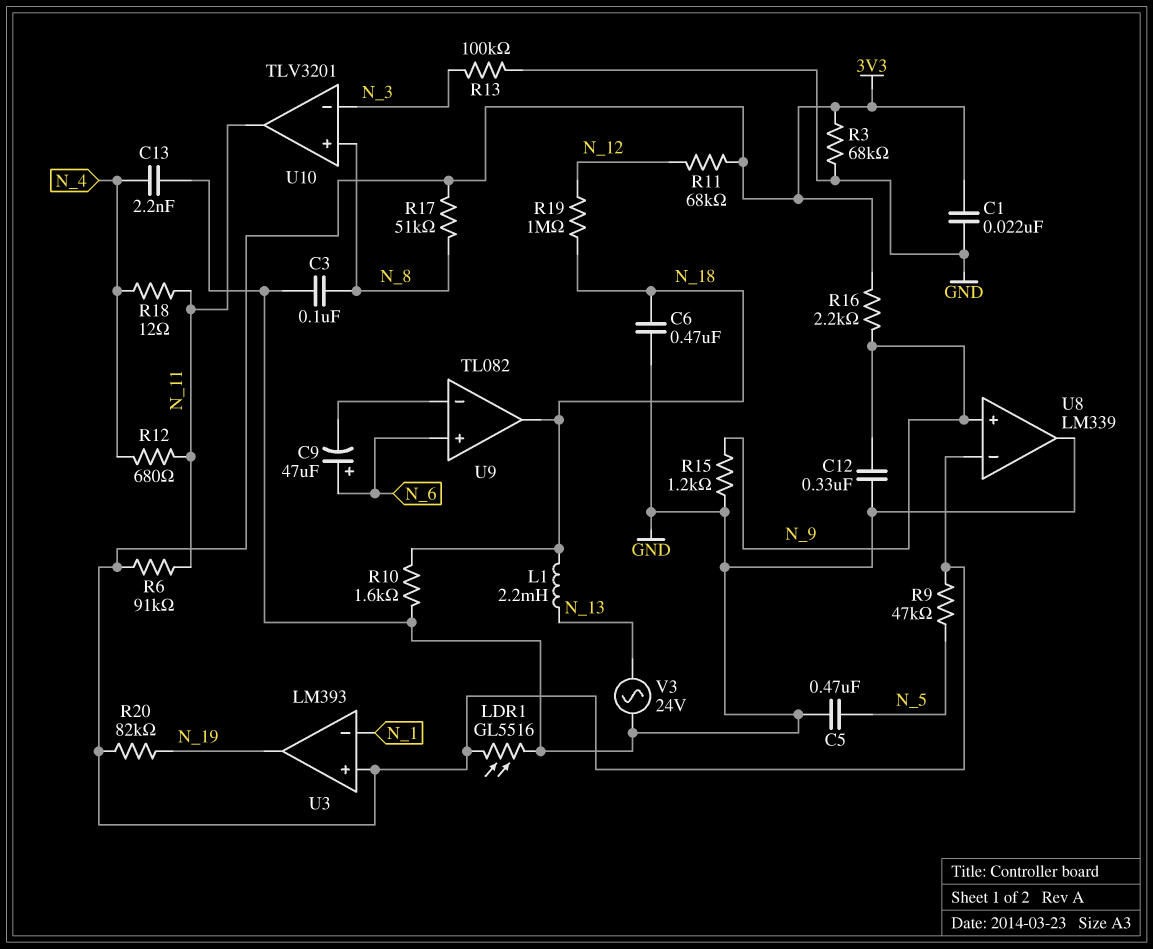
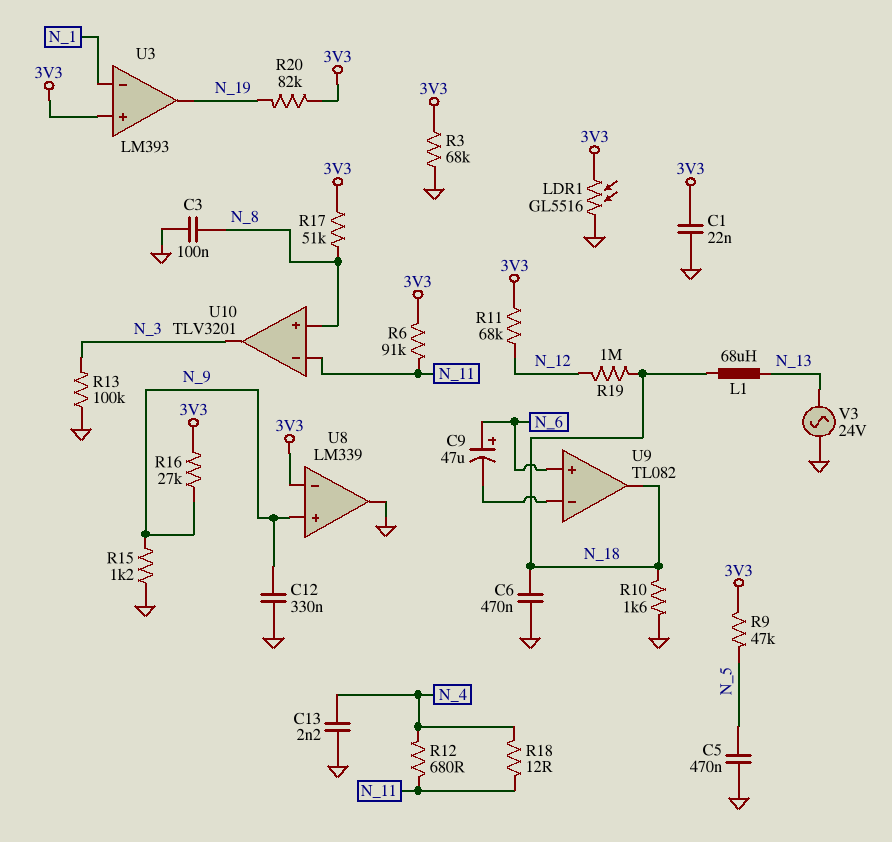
L1: 2.2mH (N_13, N_18) -> 68uH (N_13, N_18)
R16: 2.2k (3V3, N_9) -> 27k (3V3, N_9)
U10 pin in-: N_3 -> N_11
U10 pin out: N_11 -> N_3

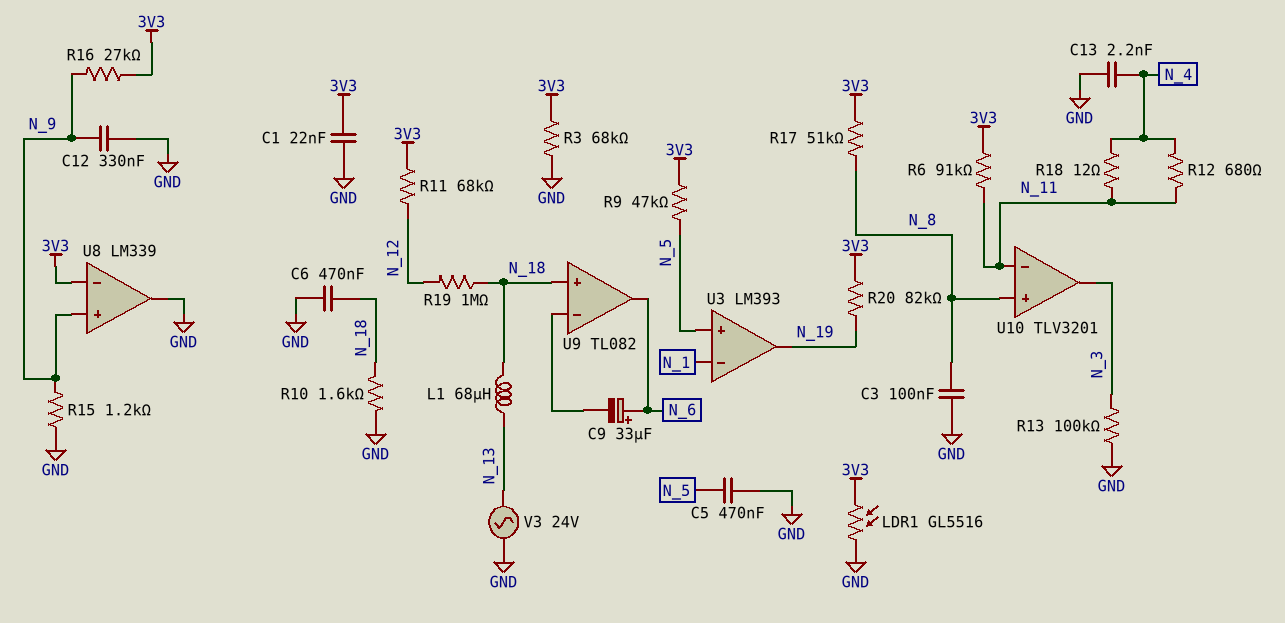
C9: 47uF (plus N_6, minus U9/in-) -> 33uF (plus N_6, minus U9/in-)
U3 pin in+: 3V3 -> N_5
U9 pin in+: N_6 -> N_18
U9 pin out: N_18 -> N_6

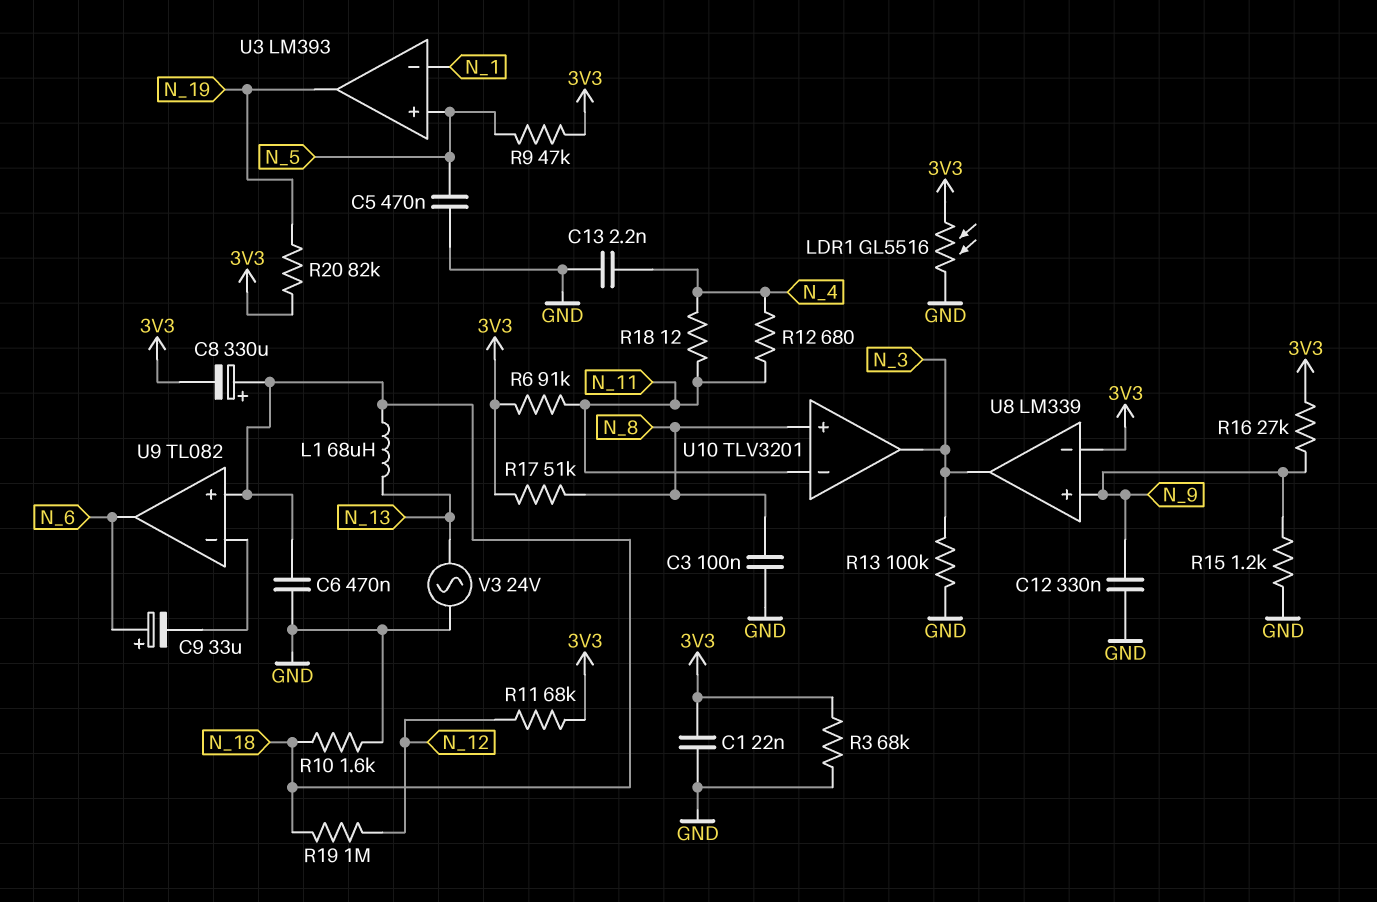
C8: none -> 330uF (plus N_18, minus 3V3)
U8 pin out: GND -> N_3

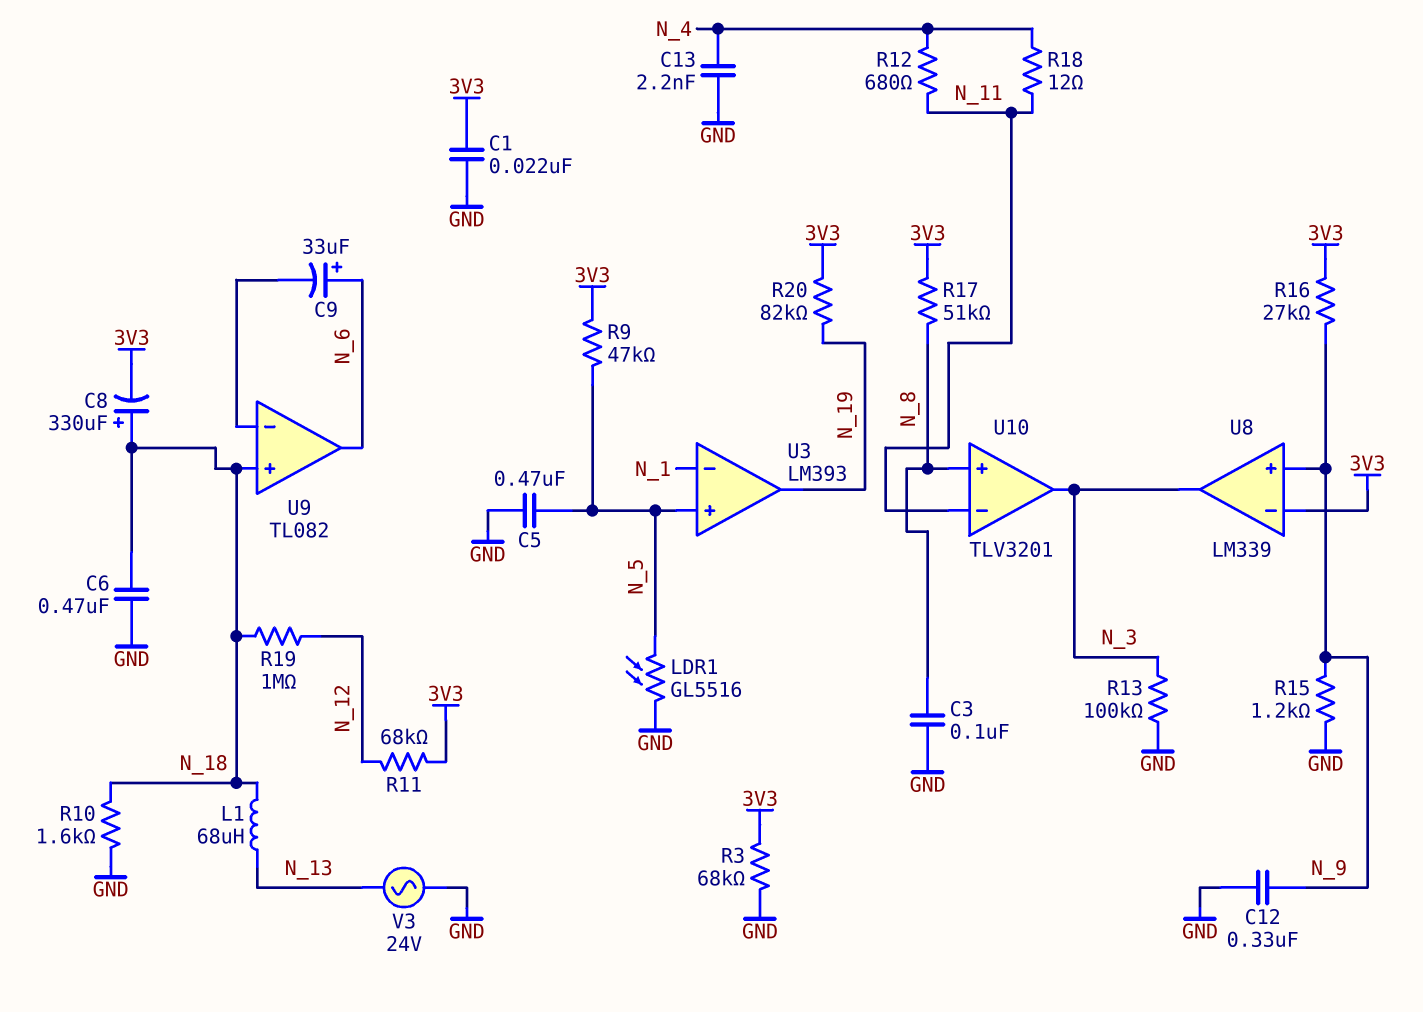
LDR1: GL5516 (3V3, GND) -> GL5516 (GND, N_5)
R6: 91k (3V3, N_11) -> none

